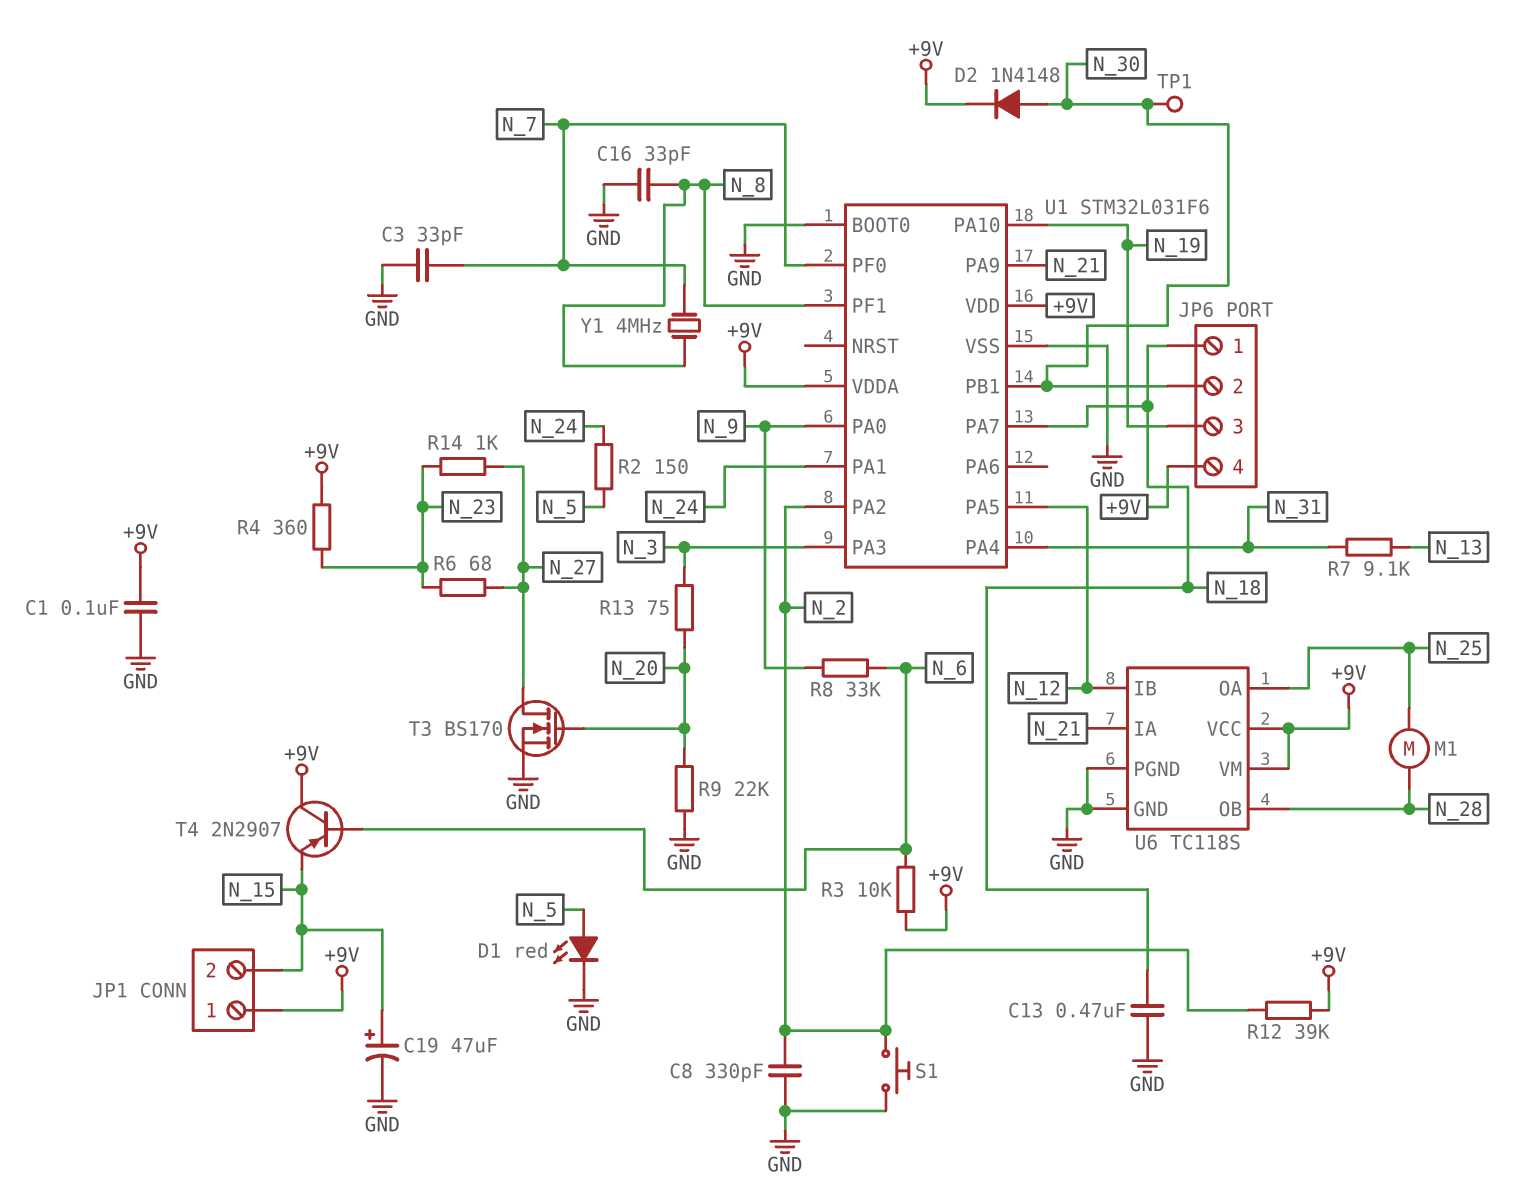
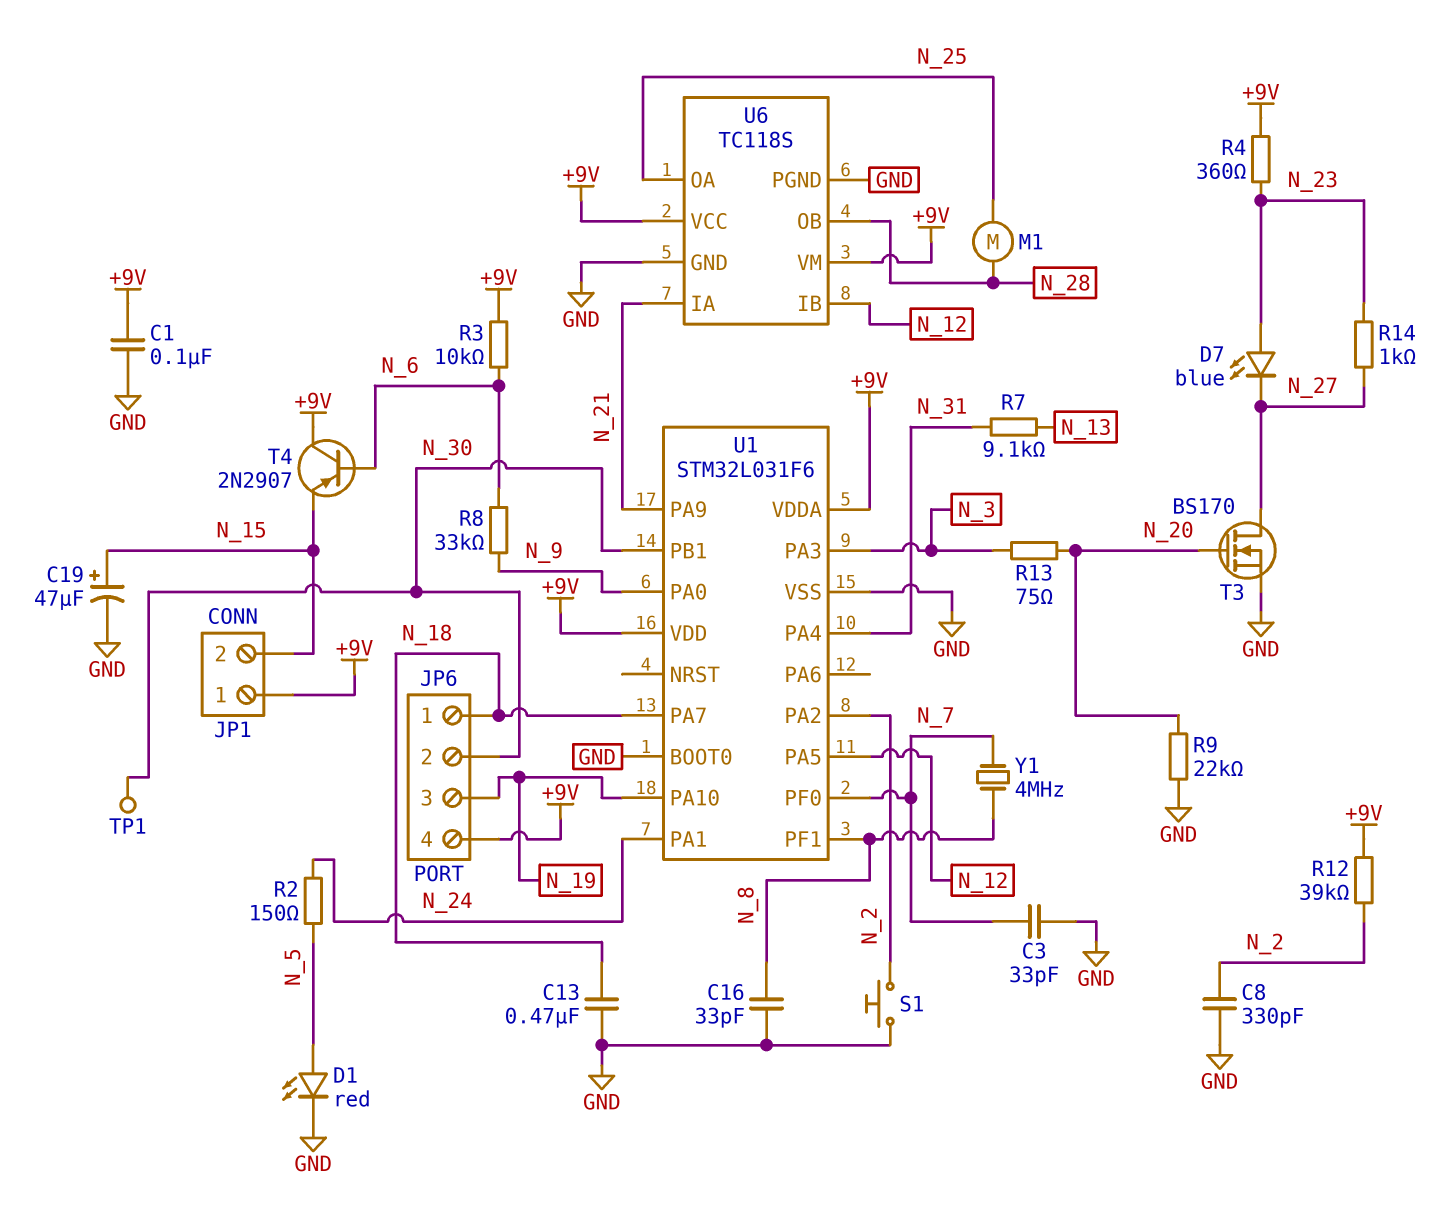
D2: diode 1N4148 (A N_30, K +9V) -> none
D7: none -> LED blue (A N_23, K N_27)
R6: 68 (N_23, N_27) -> none

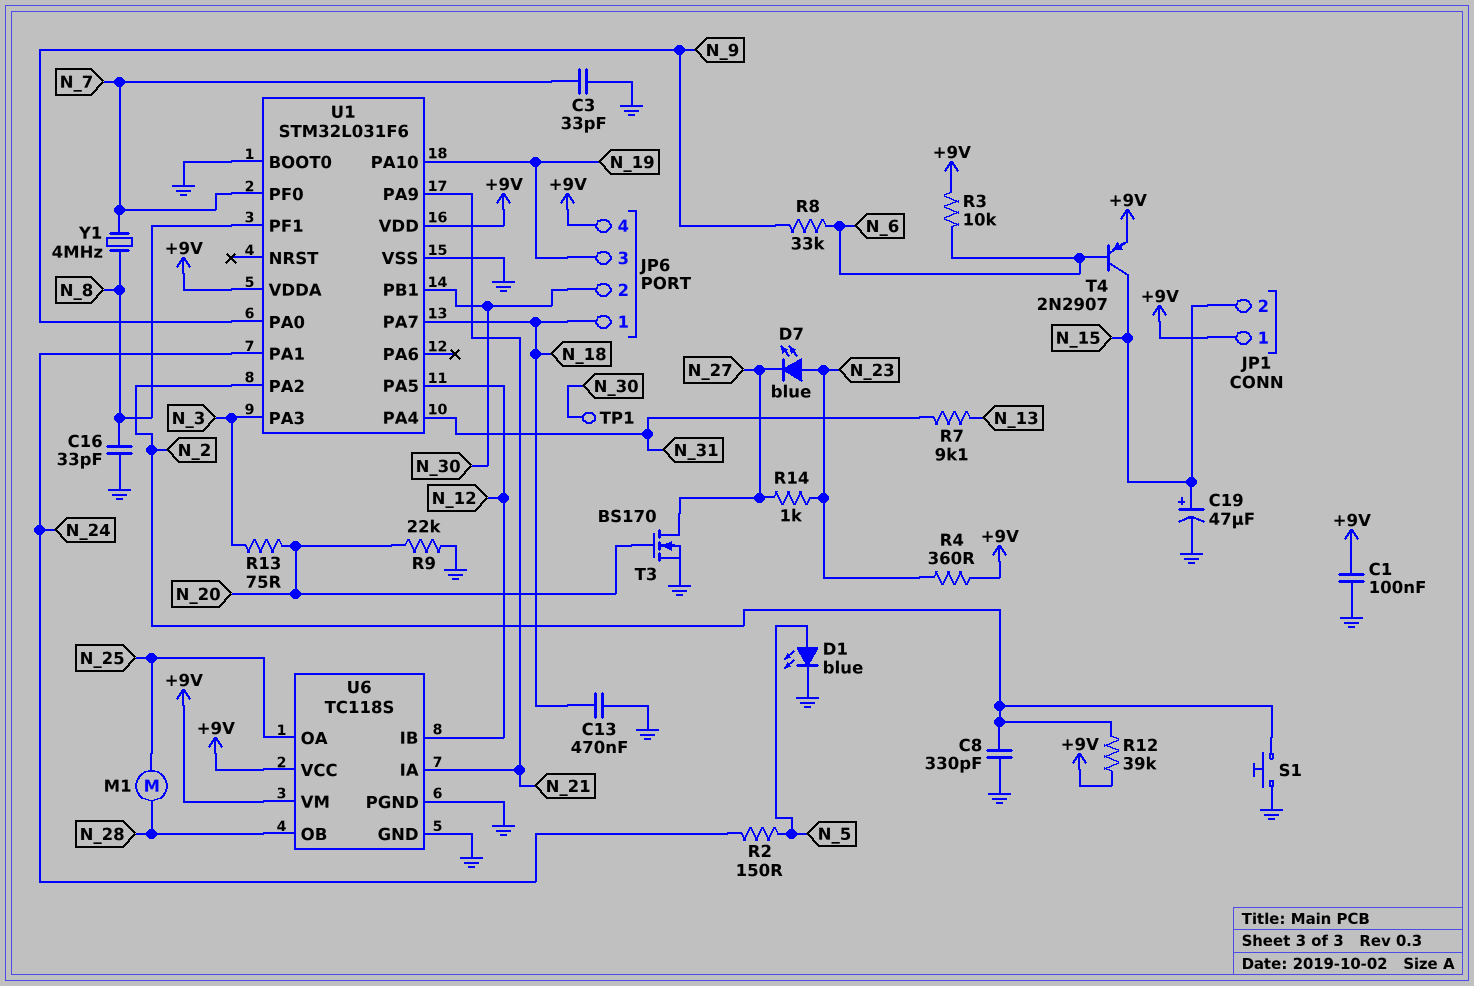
D1: LED red (A N_5, K GND) -> LED blue (A N_5, K GND)
T4: PNP 2N2907 (B N_6, C +9V, E N_15) -> PNP 2N2907 (B N_6, C N_15, E +9V)

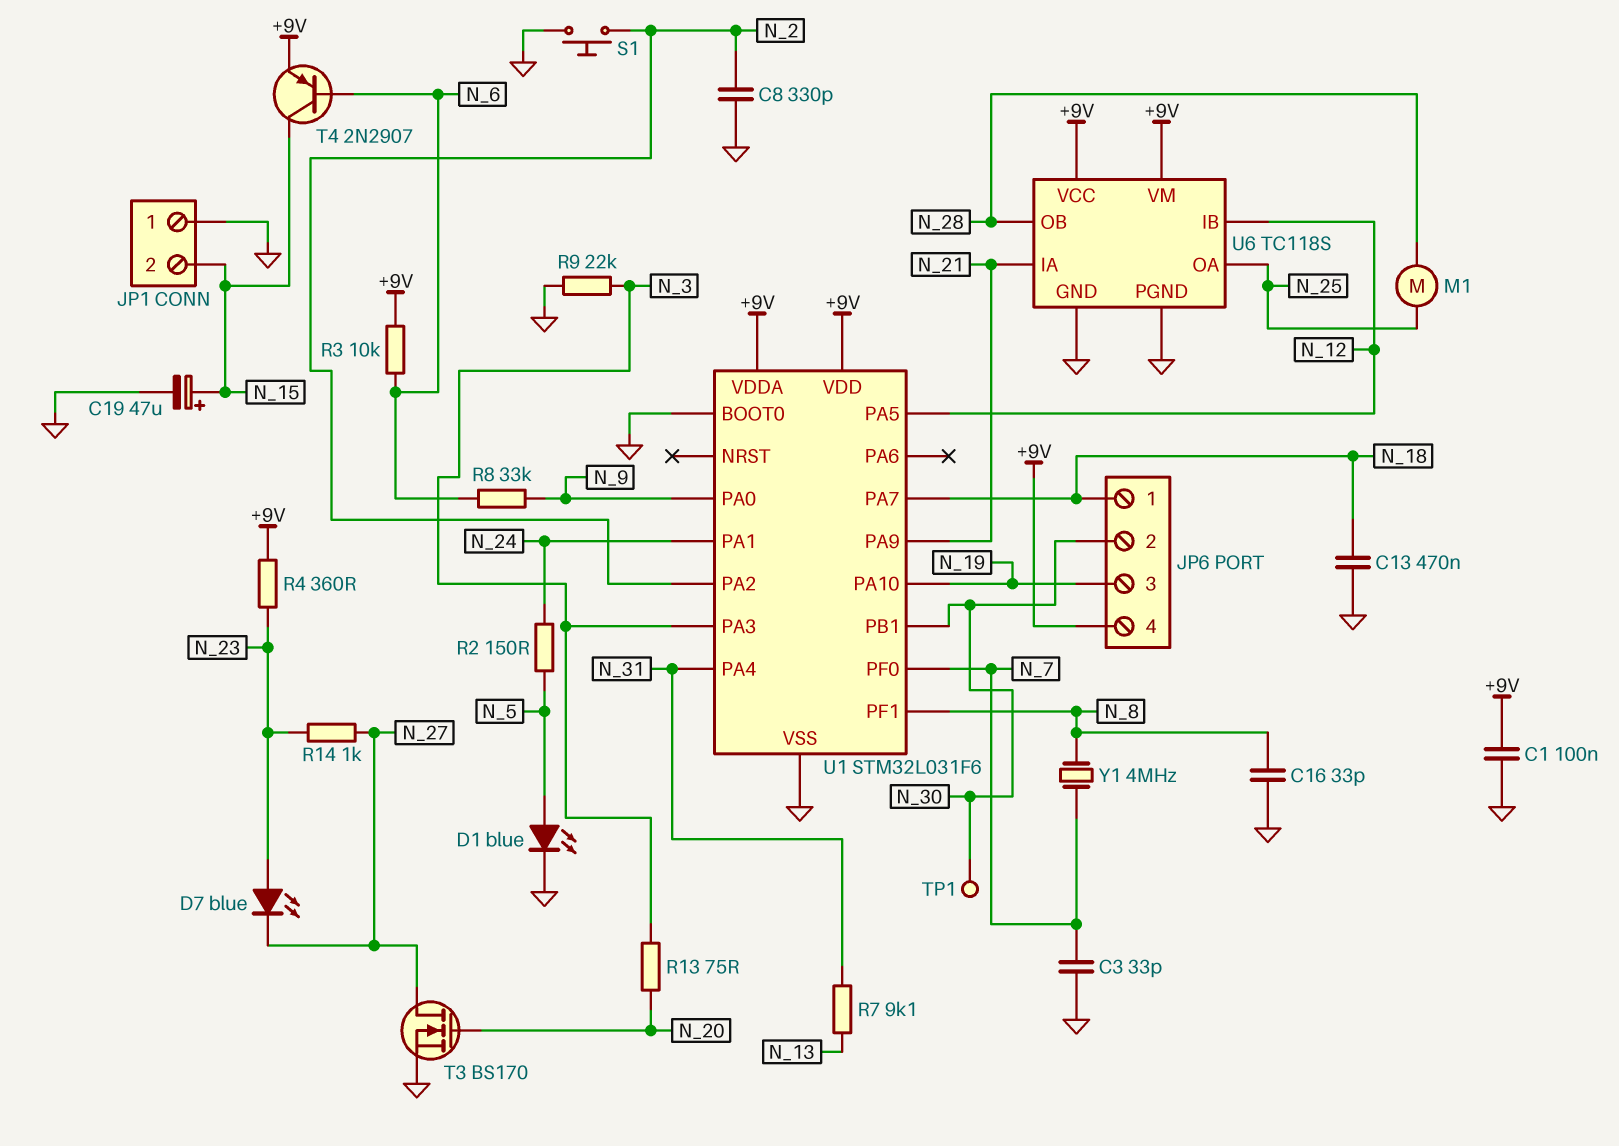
JP1 pin 1: +9V -> GND
R9: 22k (GND, N_20) -> 22k (GND, N_3)
R12: 39k (+9V, N_2) -> none

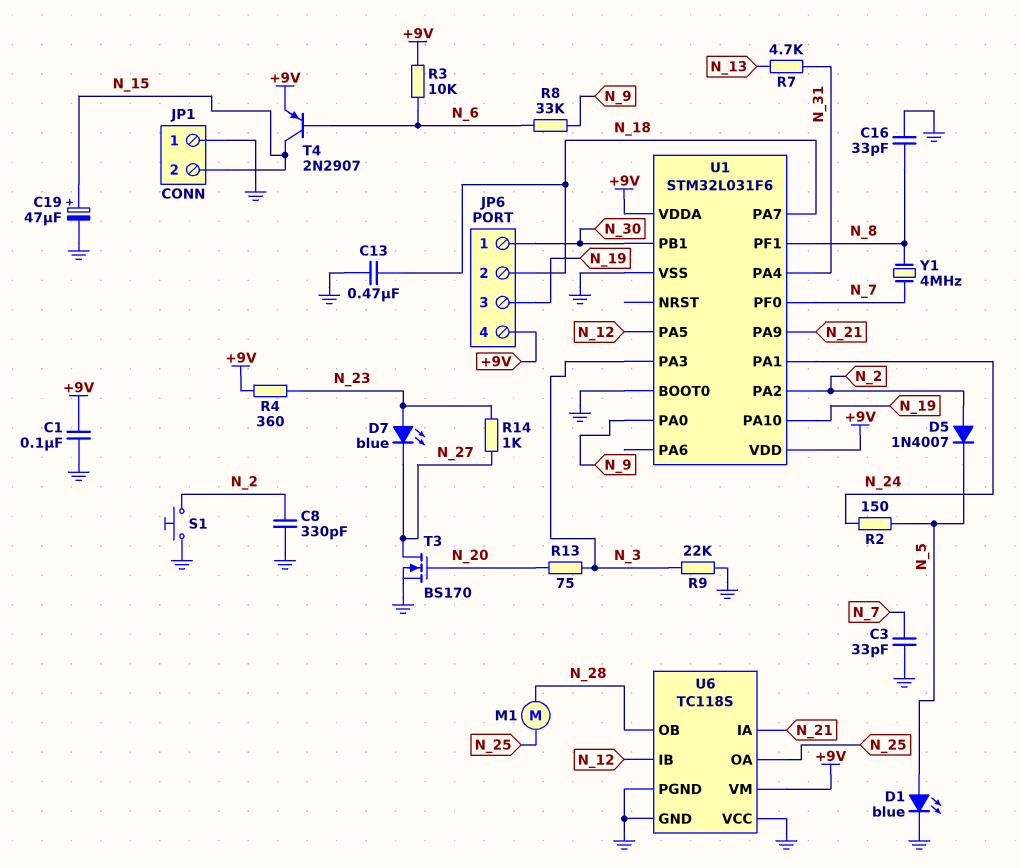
D5: none -> diode 1N4007 (A N_2, K N_5)
JP6 pin 1: N_18 -> N_30
JP6 pin 2: N_30 -> N_18
R7: 9.1k (N_13, N_31) -> 4.7k (N_13, N_31)
TP1: test point (N_30) -> none
U6 pin VCC: +9V -> GND

